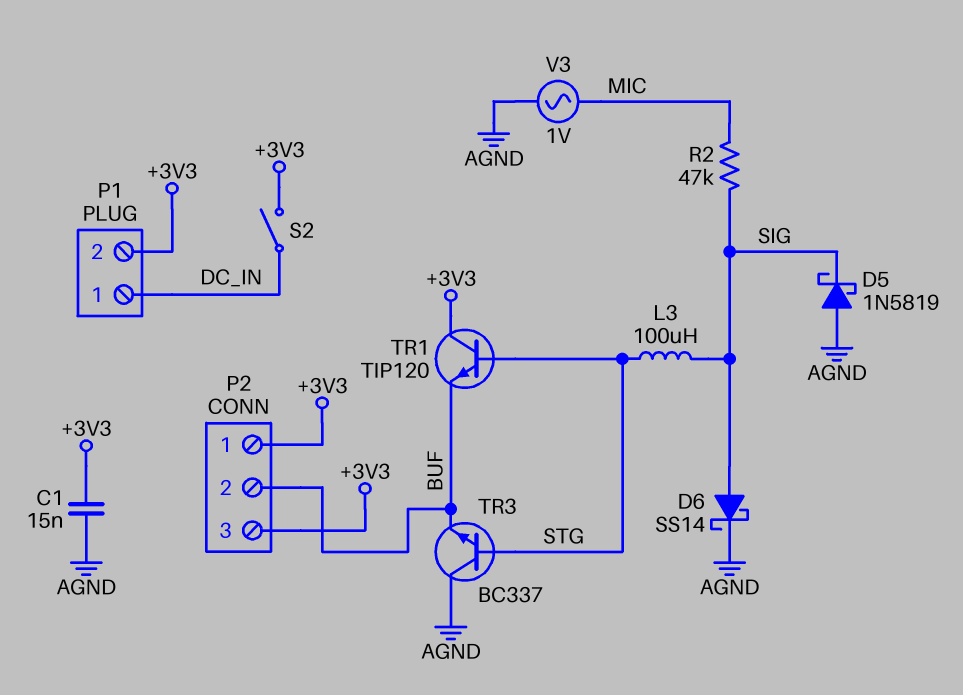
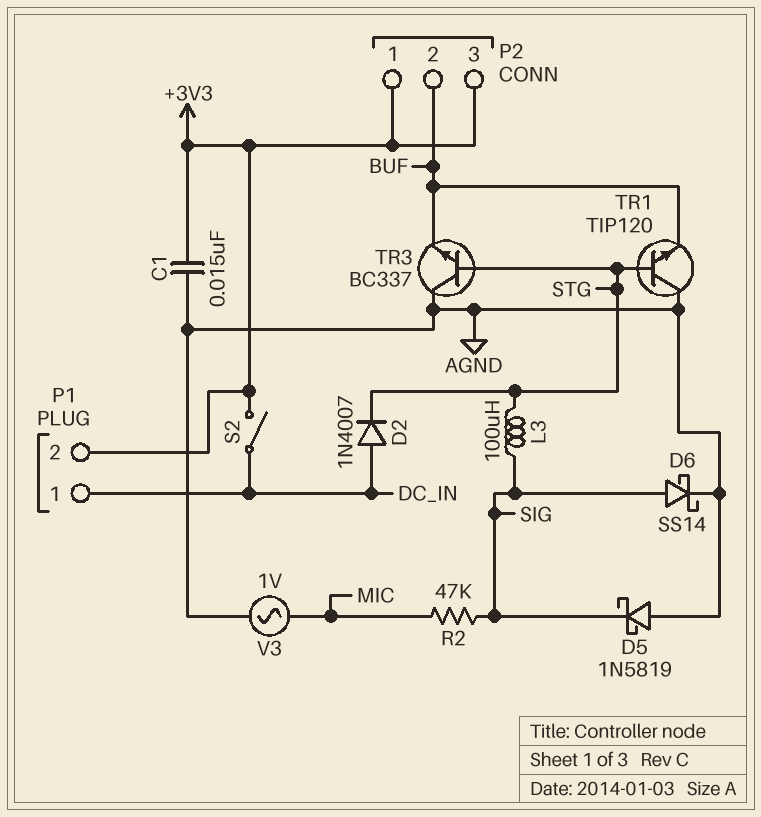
D2: none -> diode 1N4007 (A DC_IN, K STG)
TR1: NPN TIP120 (B STG, C +3V3, E BUF) -> NPN TIP120 (B STG, C AGND, E BUF)

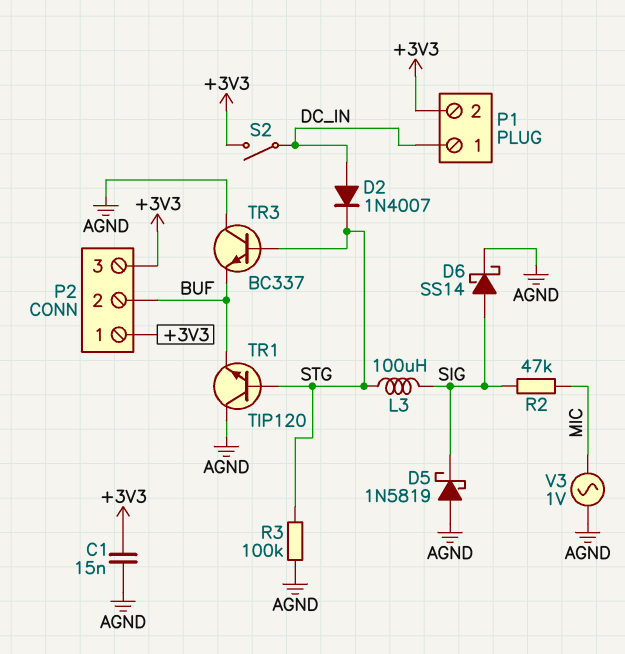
R3: none -> 100k (AGND, STG)

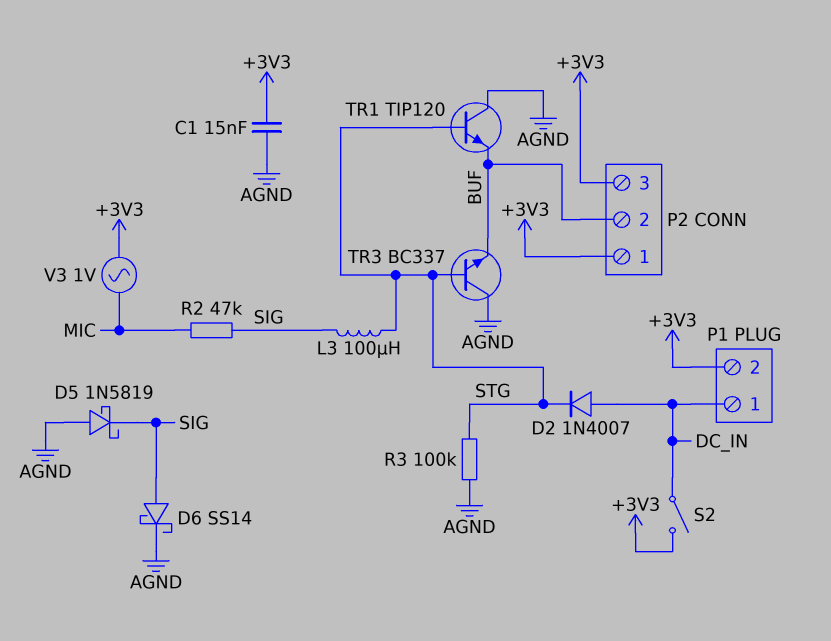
V3: AC 1V (AGND, MIC) -> AC 1V (+3V3, MIC)

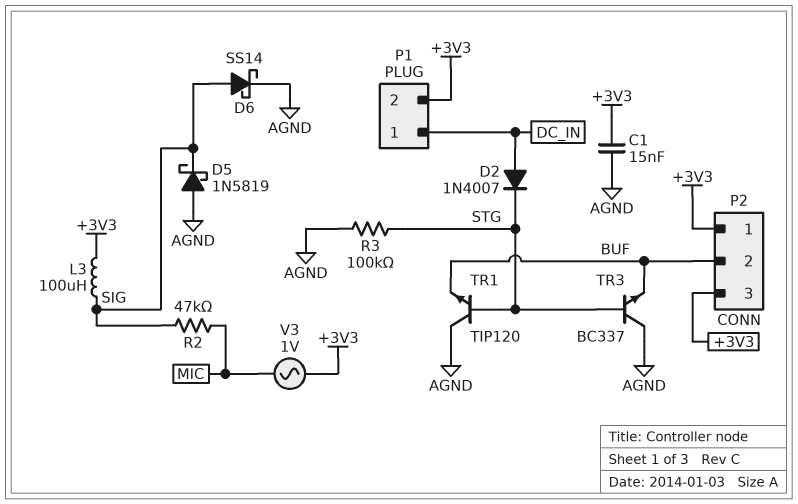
L3: 100uH (SIG, STG) -> 100uH (+3V3, SIG)
S2: switch (+3V3, DC_IN) -> none

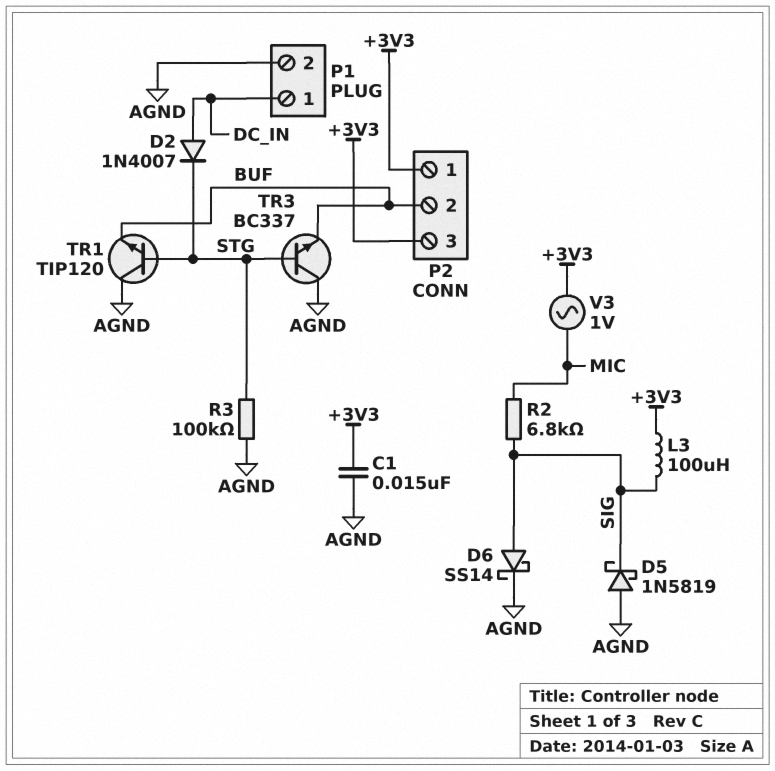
P1 pin 2: +3V3 -> AGND
R2: 47k (MIC, SIG) -> 6.8k (MIC, SIG)

